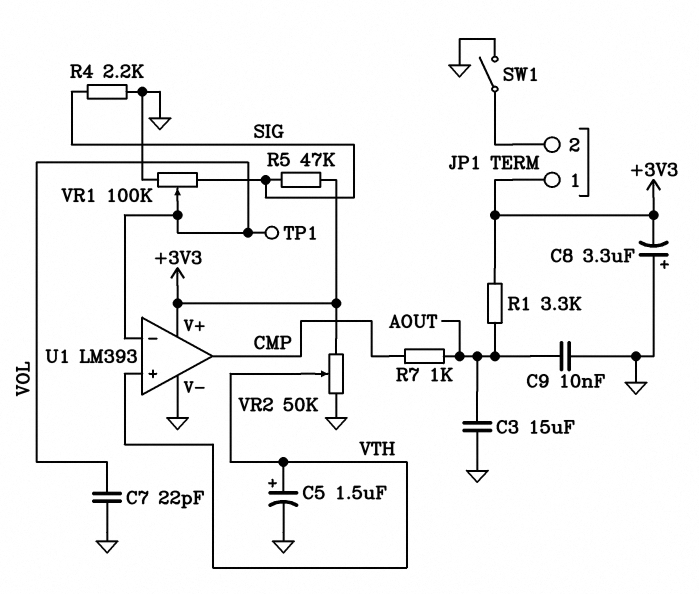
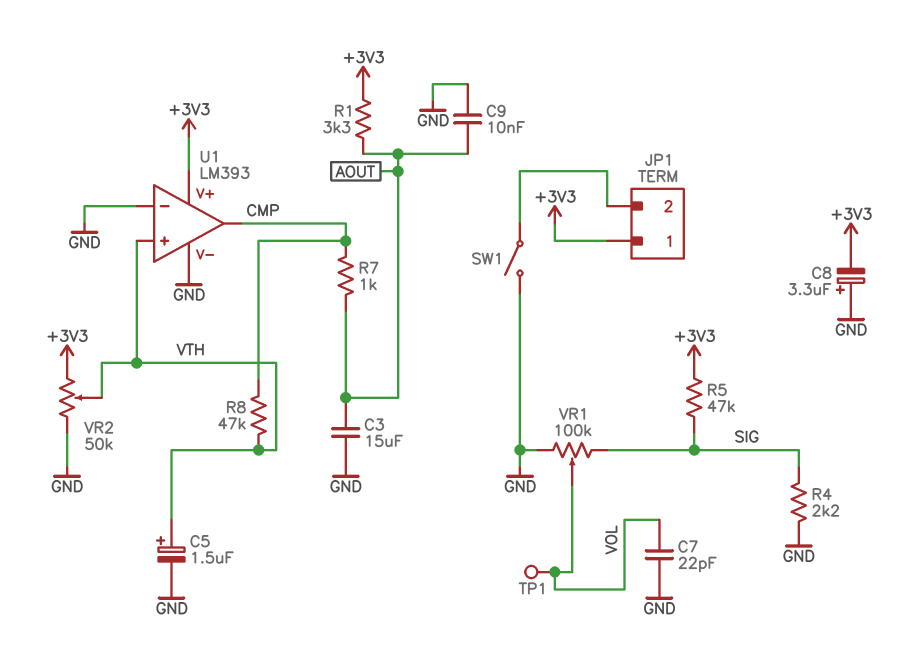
R8: none -> 47k (CMP, VTH)
U1 pin in-: VOL -> GND

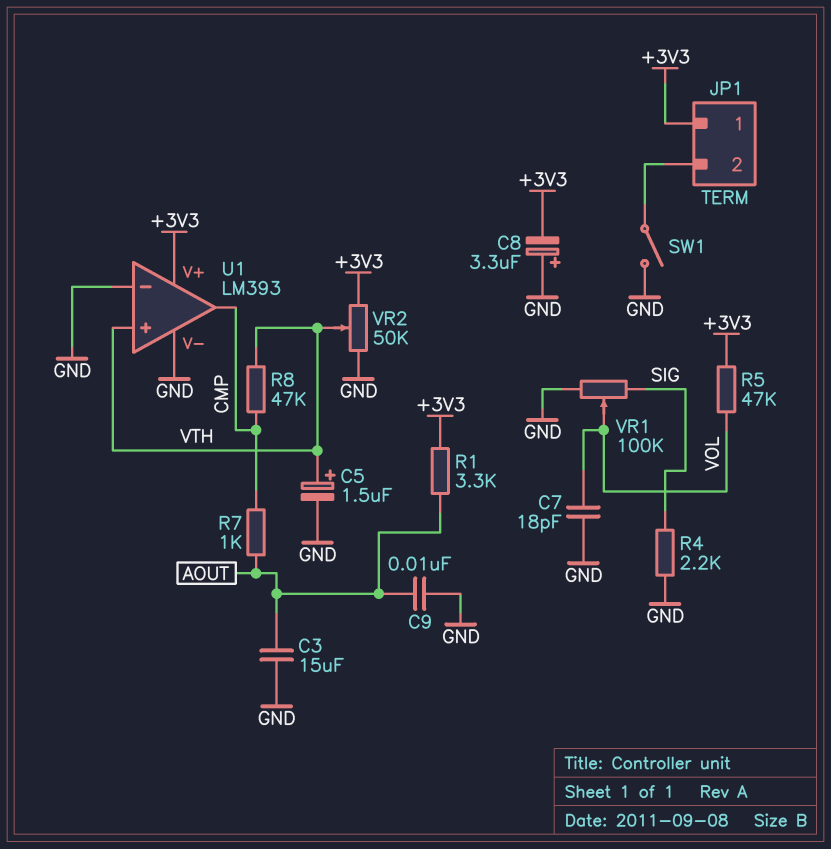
C7: 22pF (GND, VOL) -> 18pF (GND, VOL)
R5: 47k (+3V3, SIG) -> 47k (+3V3, VOL)
TP1: test point (VOL) -> none

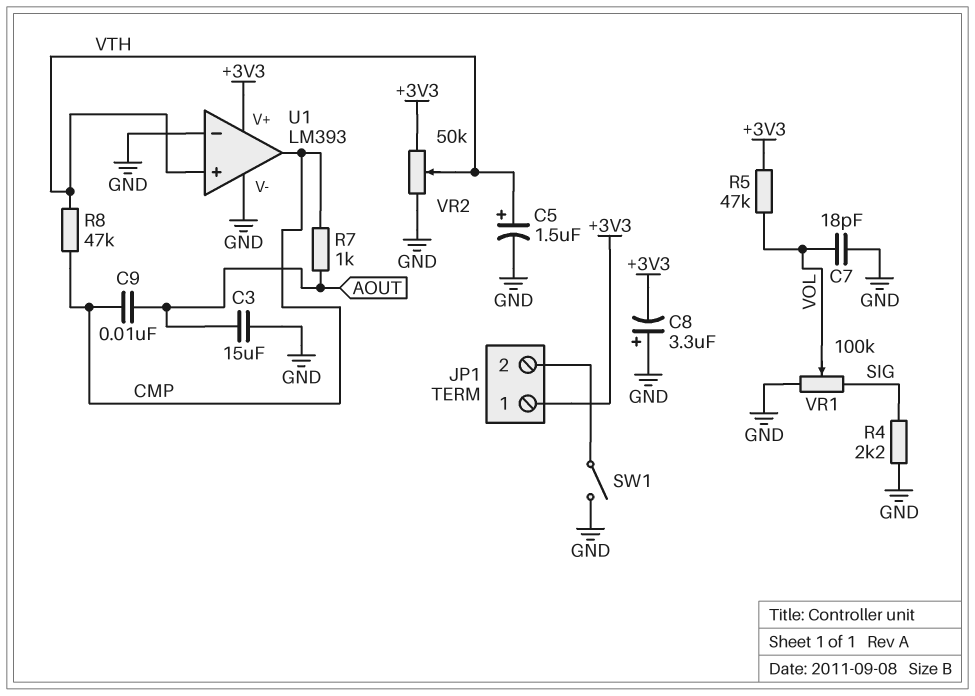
C9: 10nF (AOUT, GND) -> 10nF (AOUT, CMP)
R1: 3.3k (+3V3, AOUT) -> none

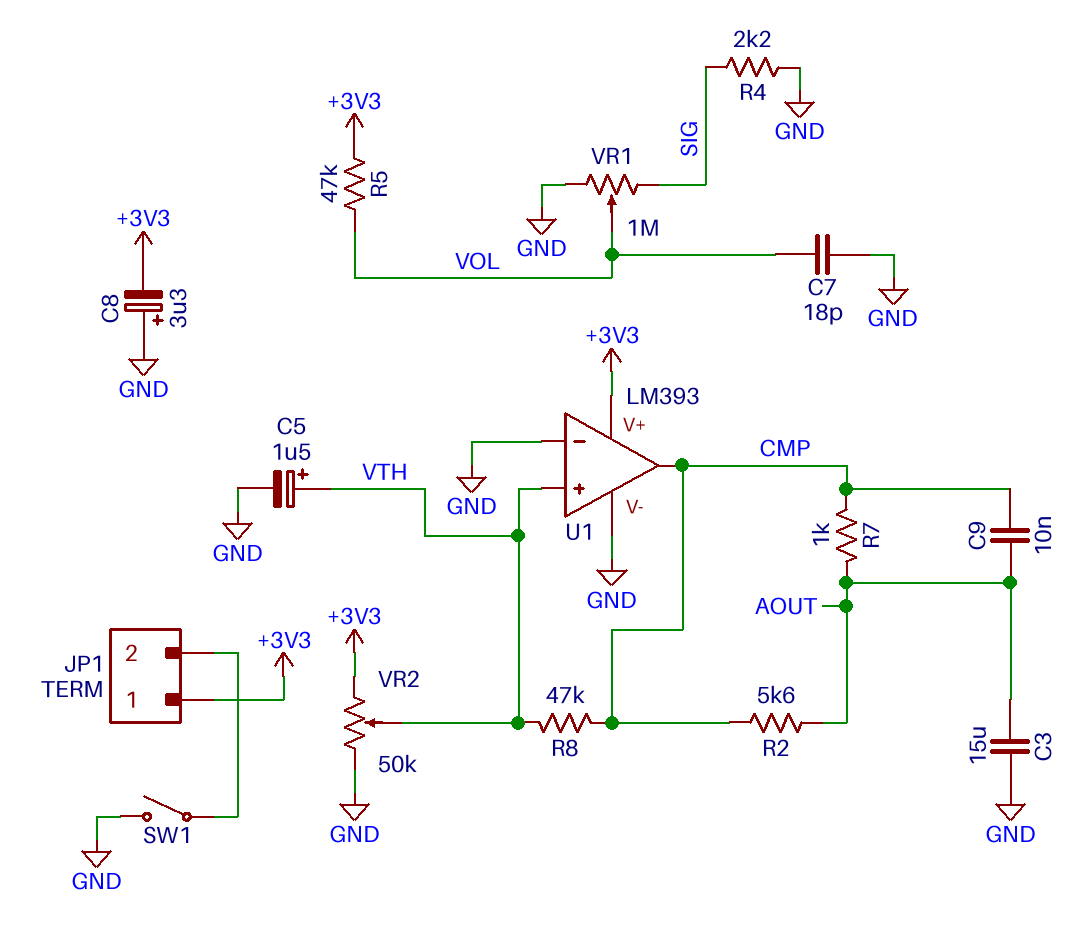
R2: none -> 5.6k (AOUT, CMP)
VR1: 100k (GND, SIG, wiper VOL) -> 1M (GND, SIG, wiper VOL)

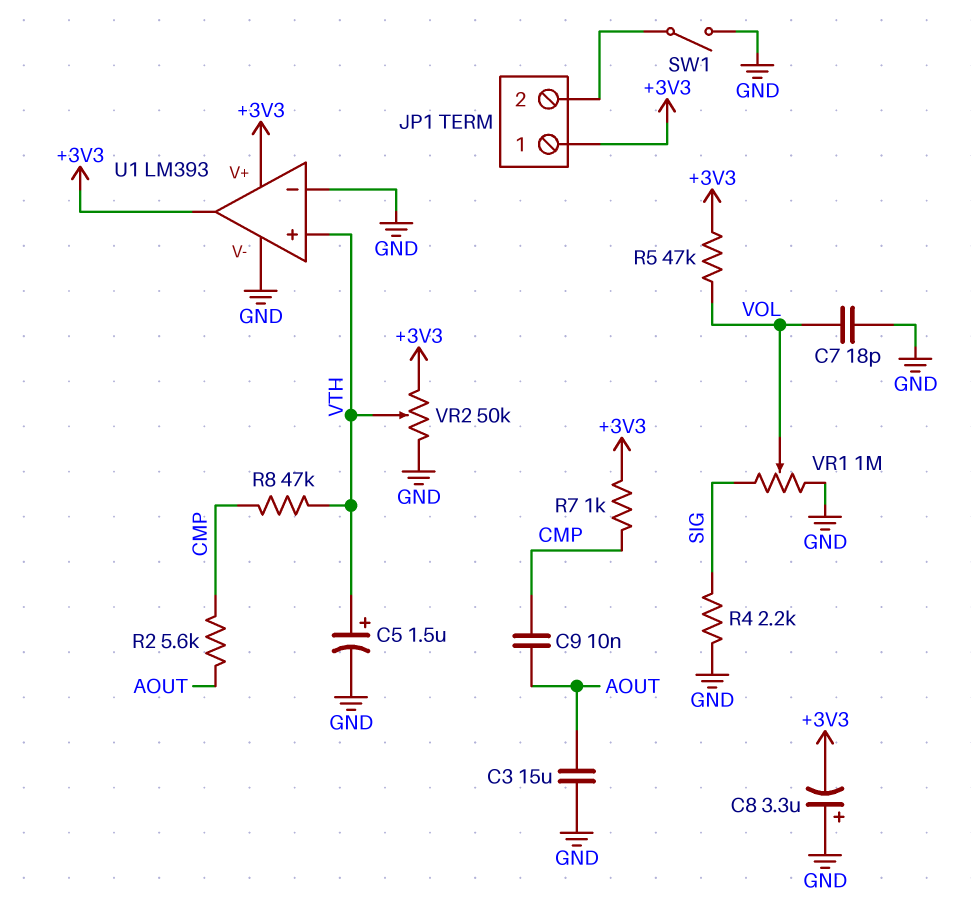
R7: 1k (AOUT, CMP) -> 1k (+3V3, CMP)
U1 pin out: CMP -> +3V3

